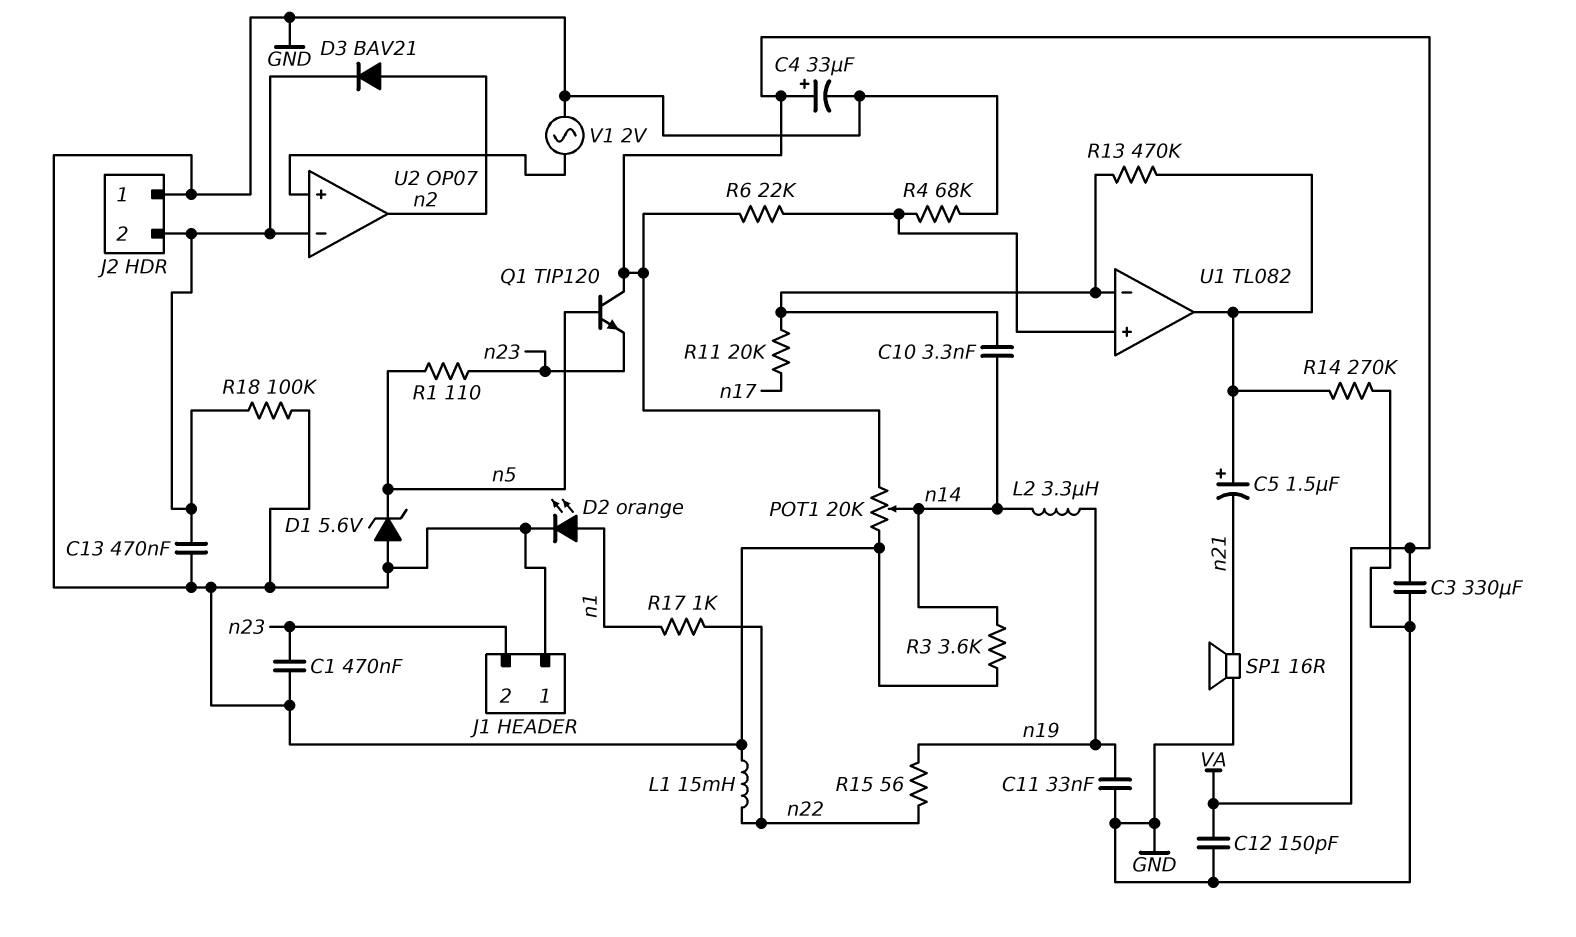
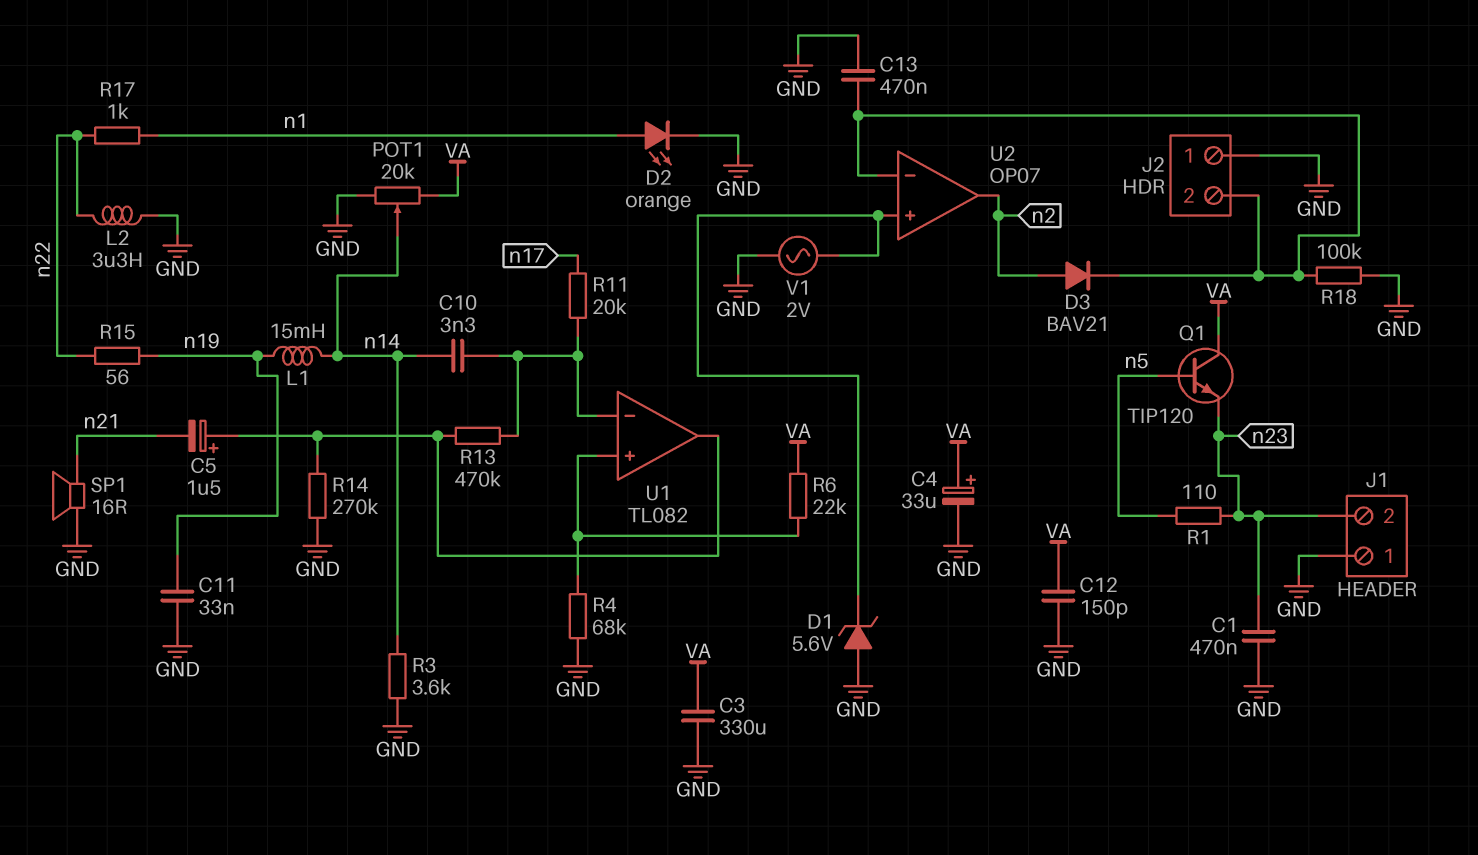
D1: zener 5.6V (A GND, K n5) -> zener 5.6V (A GND, K U2/in+)
L1: 15mH (GND, n22) -> 15mH (n14, n19)
L2: 3.3uH (n14, n19) -> 3.3uH (GND, n22)

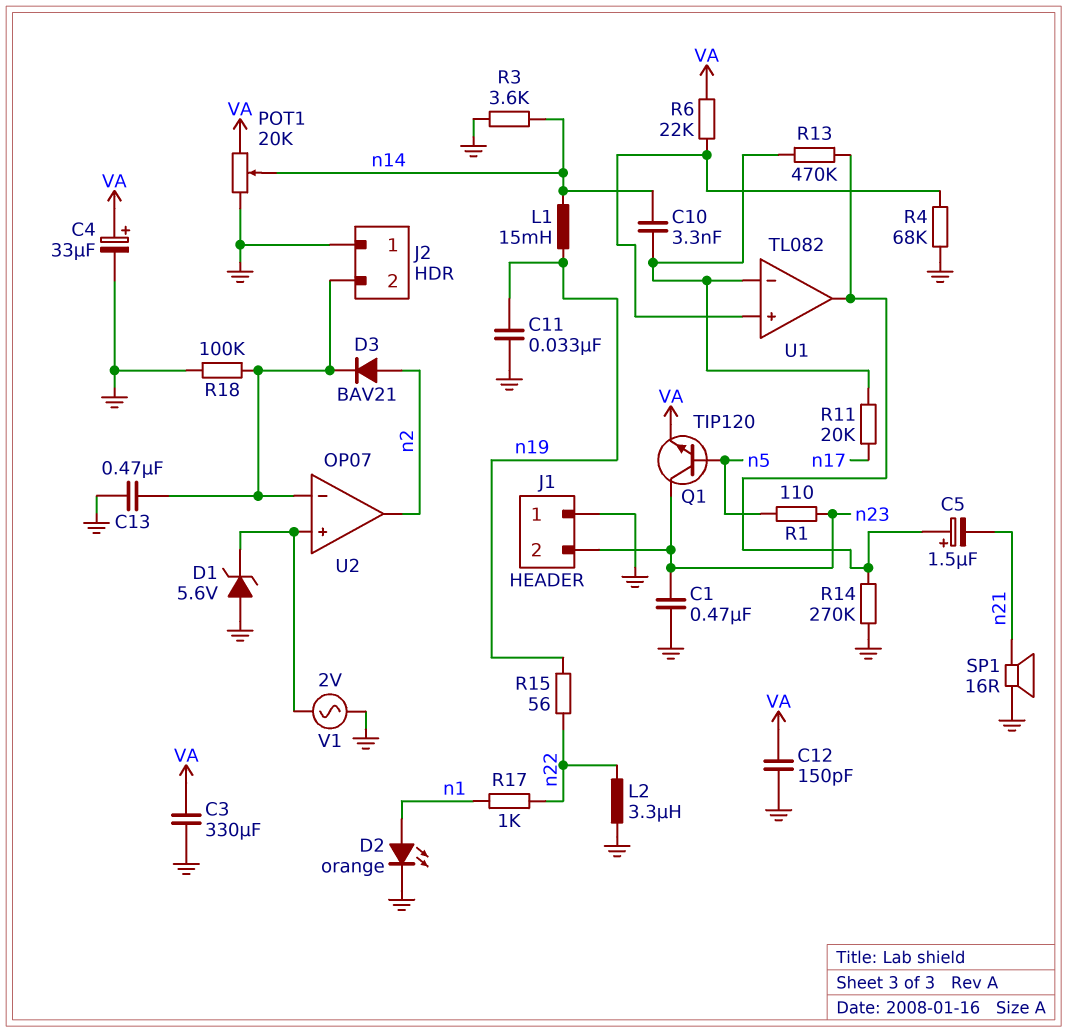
Q1: NPN TIP120 (B n5, C VA, E n23) -> NPN TIP120 (B n5, C n23, E VA)

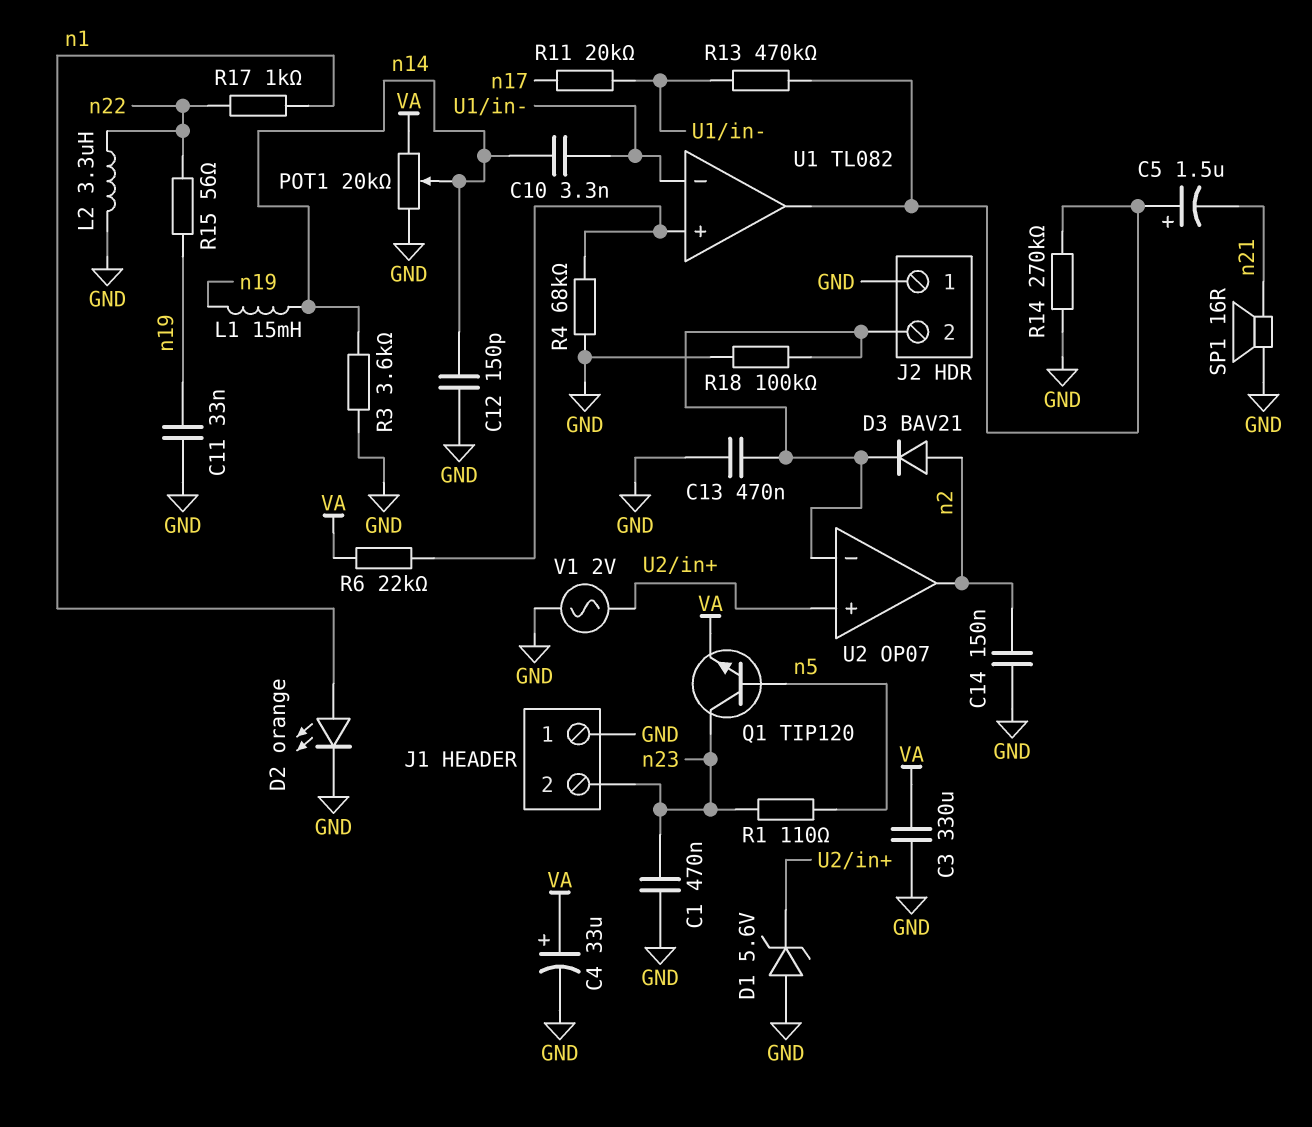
C12: 150pF (GND, VA) -> 150pF (GND, n14)
C14: none -> 150nF (GND, n2)

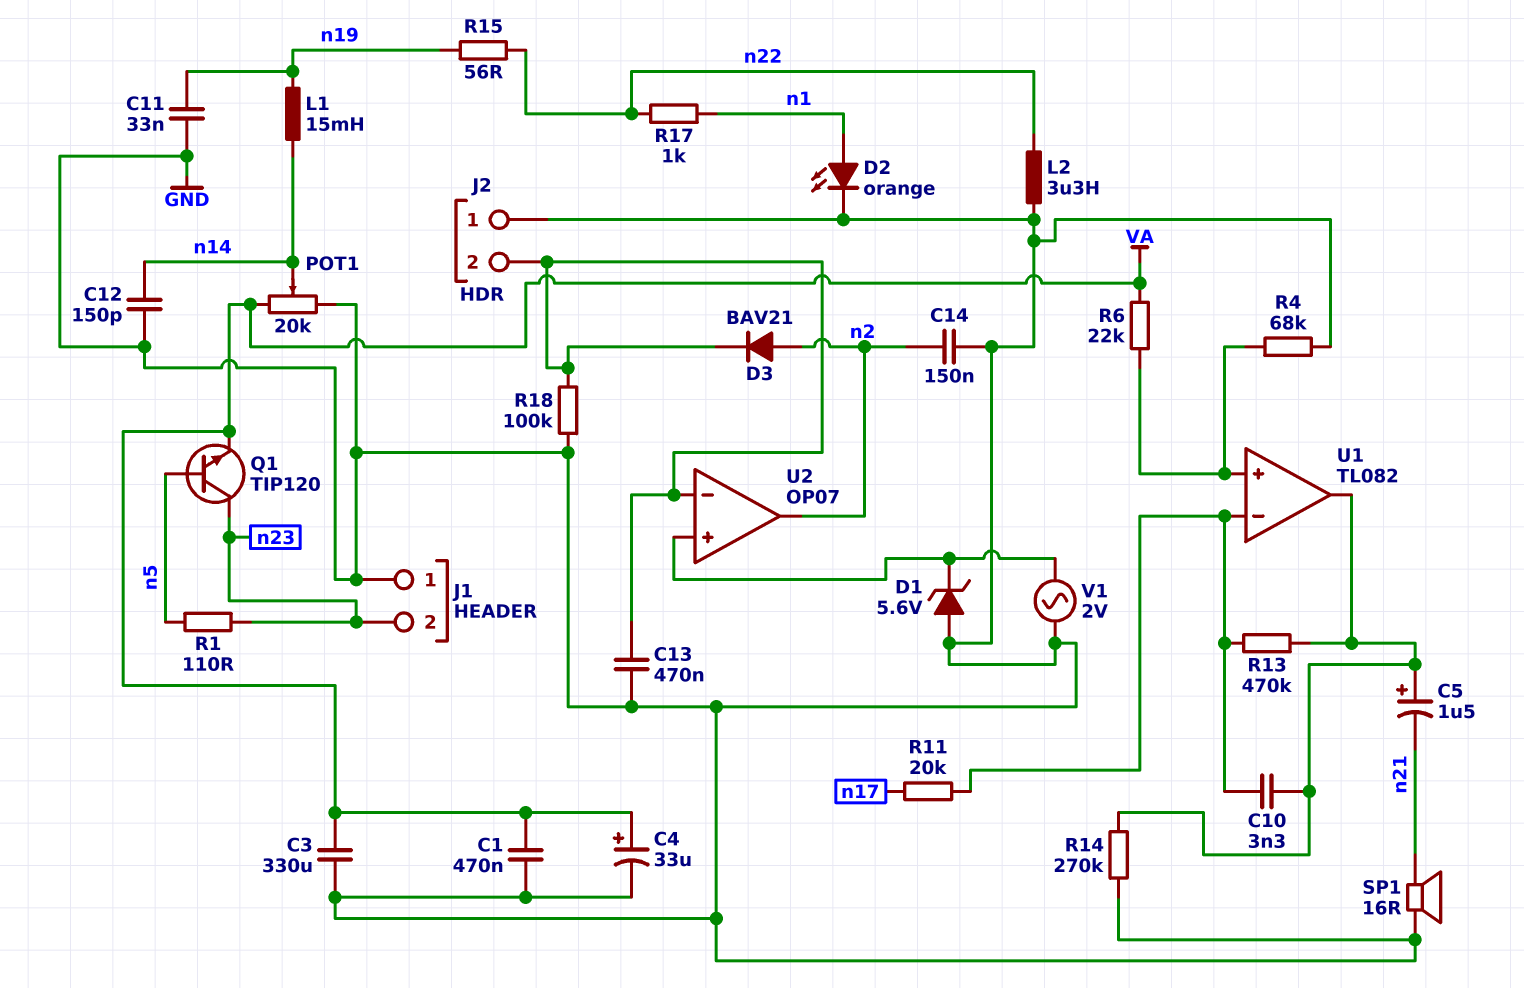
C1: 470nF (GND, n23) -> 470nF (GND, VA)
C10: 3.3nF (U1/in-, n14) -> 3.3nF (U1/in-, U1/out)
R3: 3.6k (GND, n14) -> none

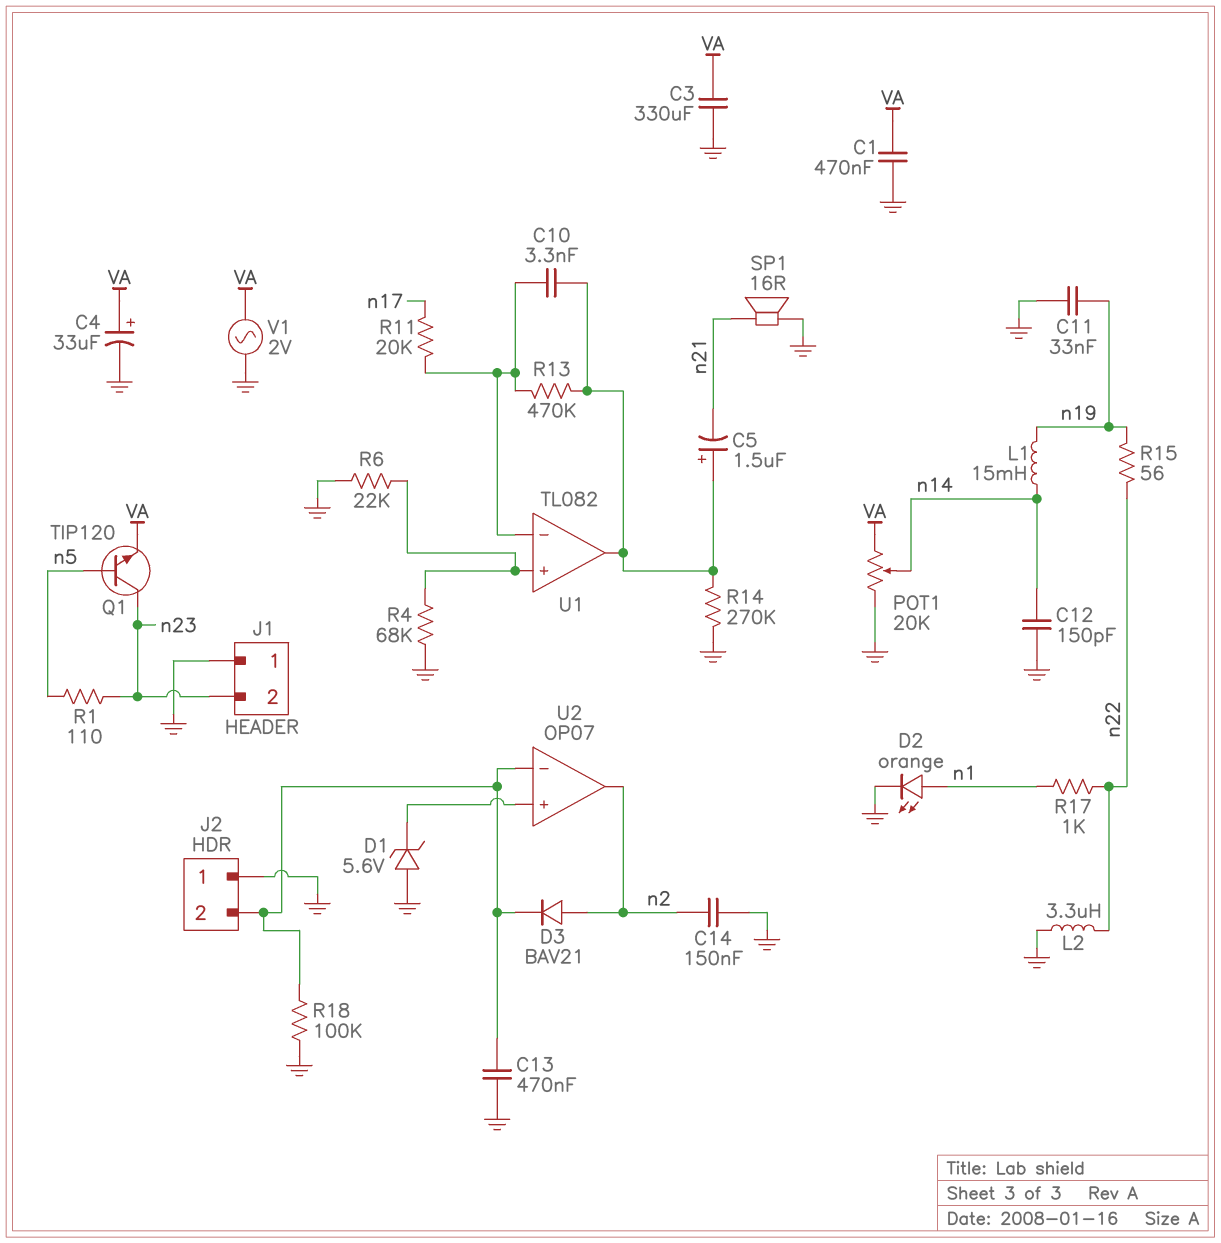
R6: 22k (U1/in+, VA) -> 22k (GND, U1/in+)
V1: AC 2V (GND, U2/in+) -> AC 2V (GND, VA)

